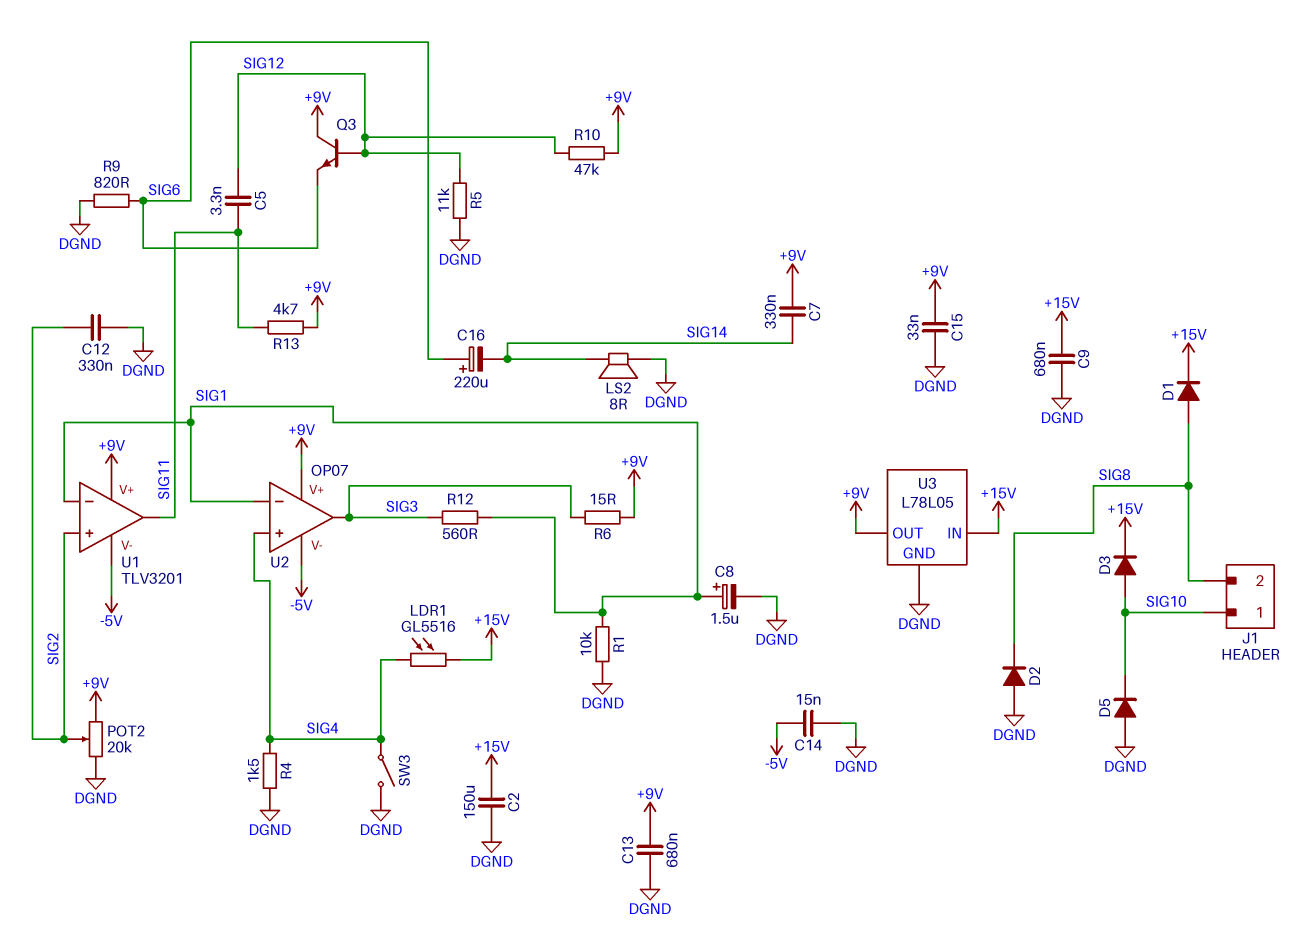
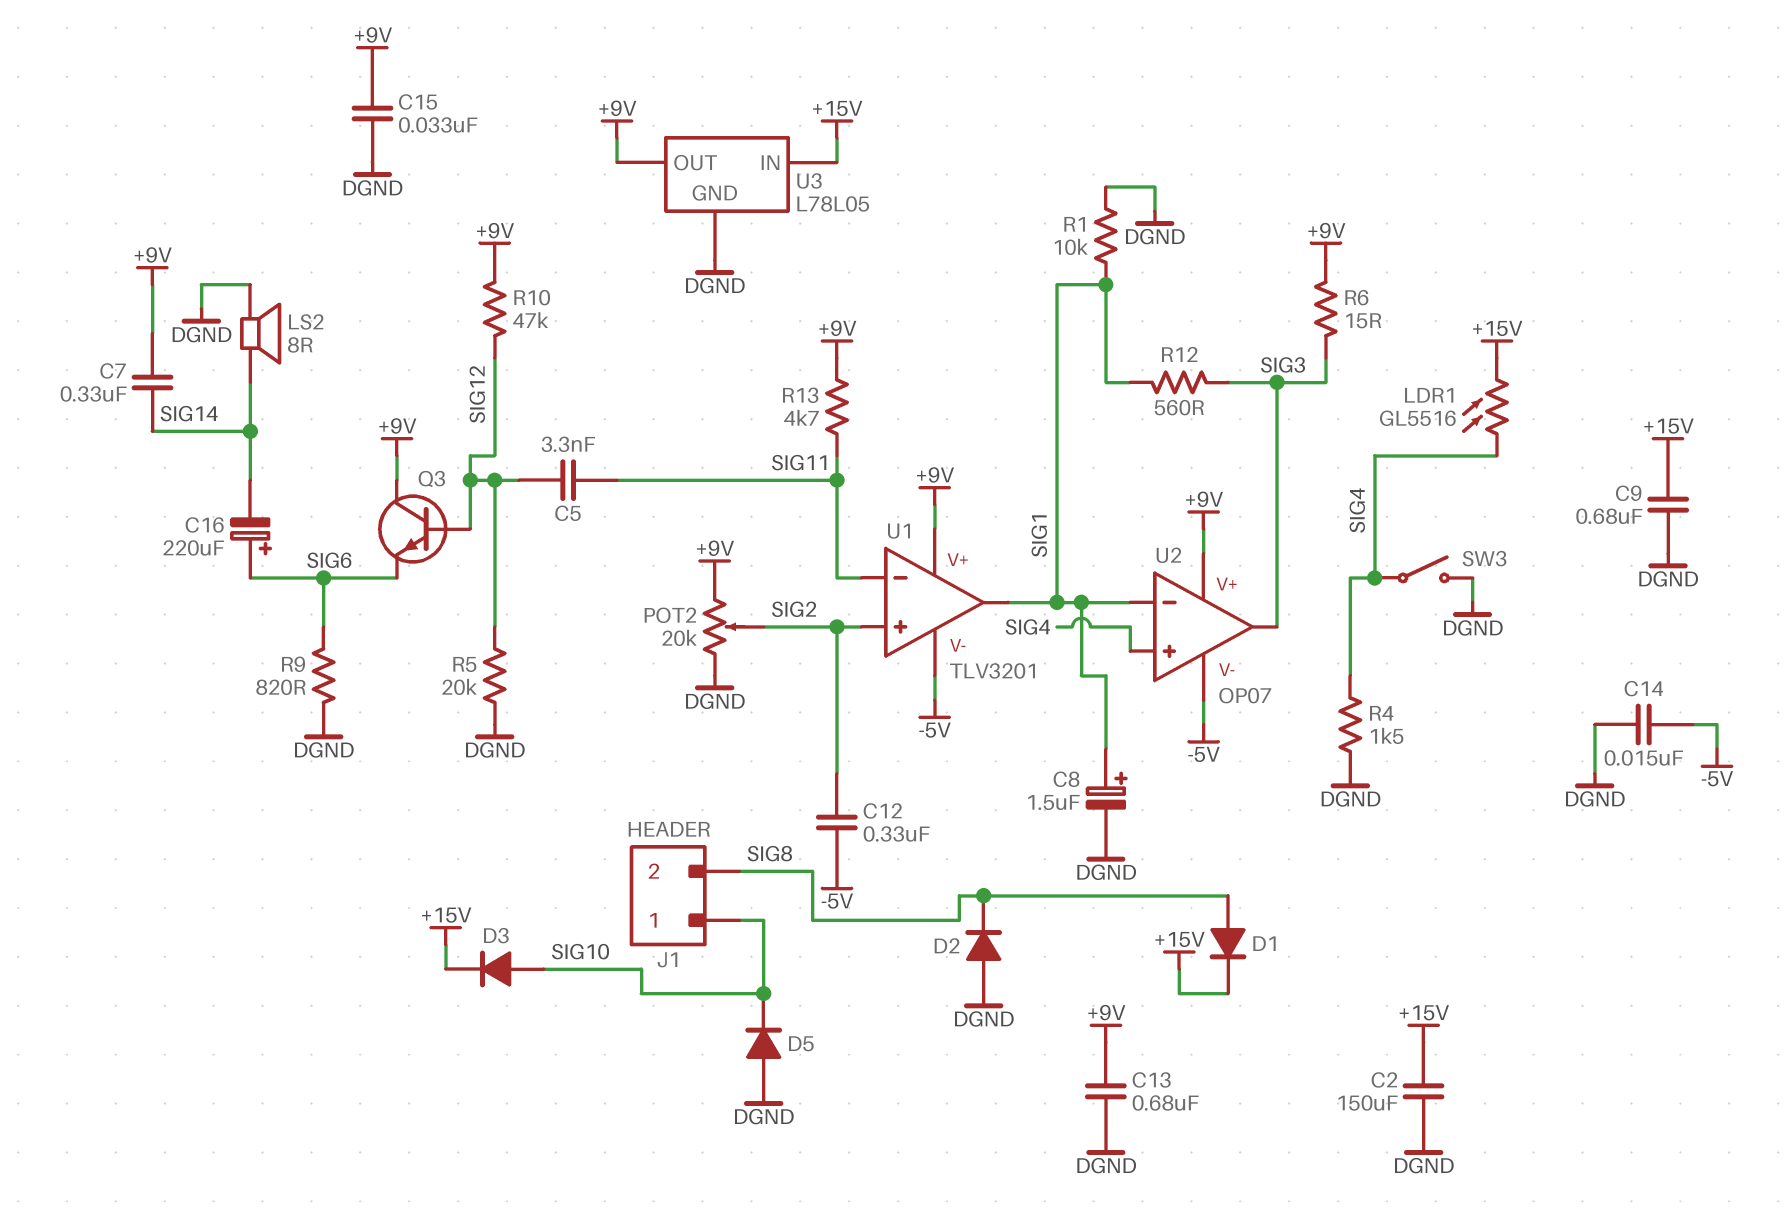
C12: 330nF (DGND, SIG2) -> 330nF (-5V, SIG2)
R5: 11k (DGND, SIG12) -> 20k (DGND, SIG12)
U1 pin in-: SIG1 -> SIG11
U1 pin out: SIG11 -> SIG1

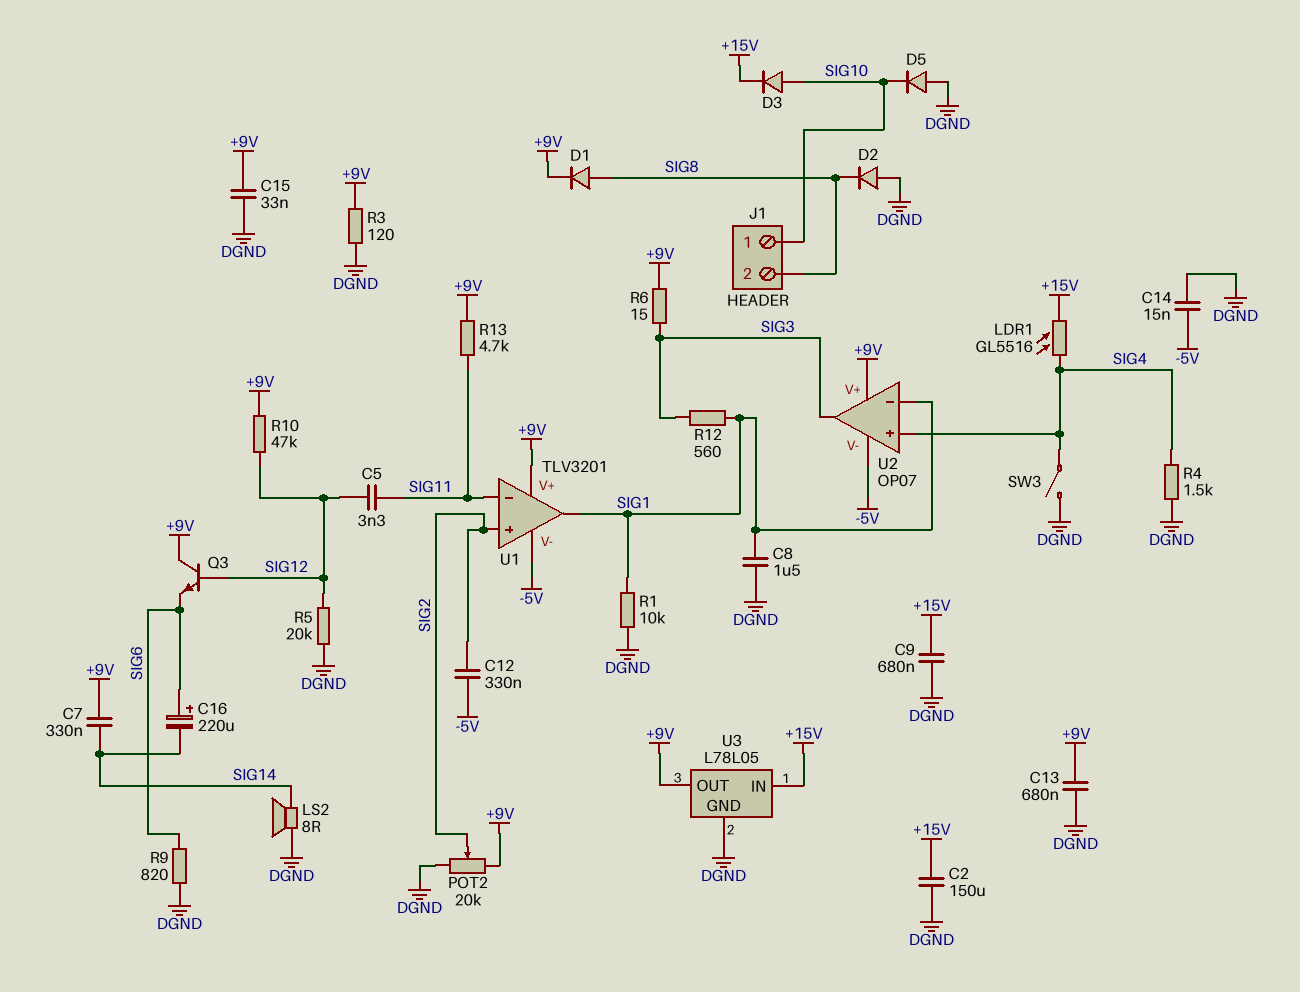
C8: 1.5uF (plus SIG1, minus DGND) -> 1.5uF (DGND, SIG1)
D1: diode (A SIG8, K +15V) -> diode (A SIG8, K +9V)
R3: none -> 120 (+9V, DGND)

